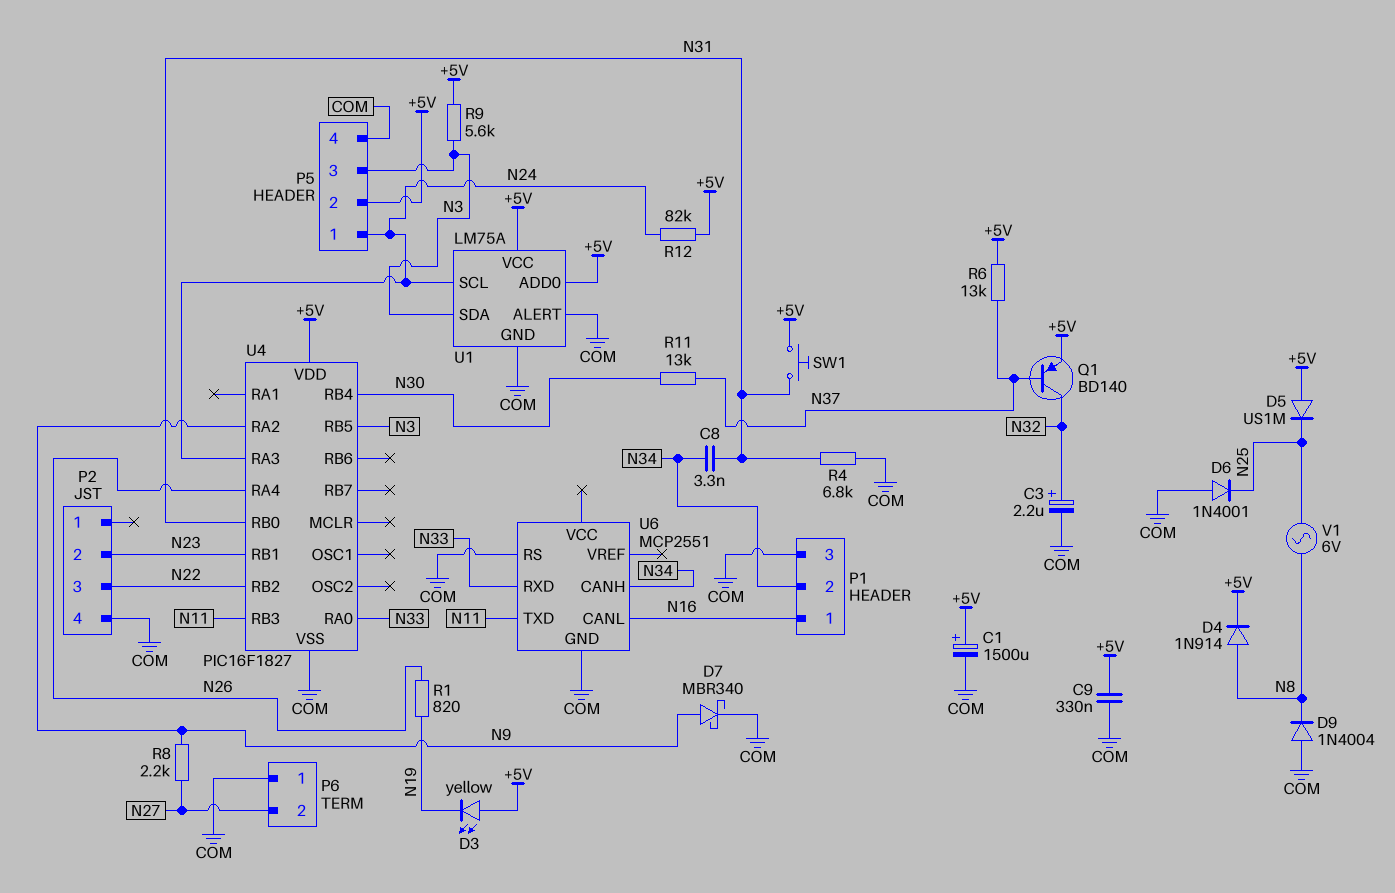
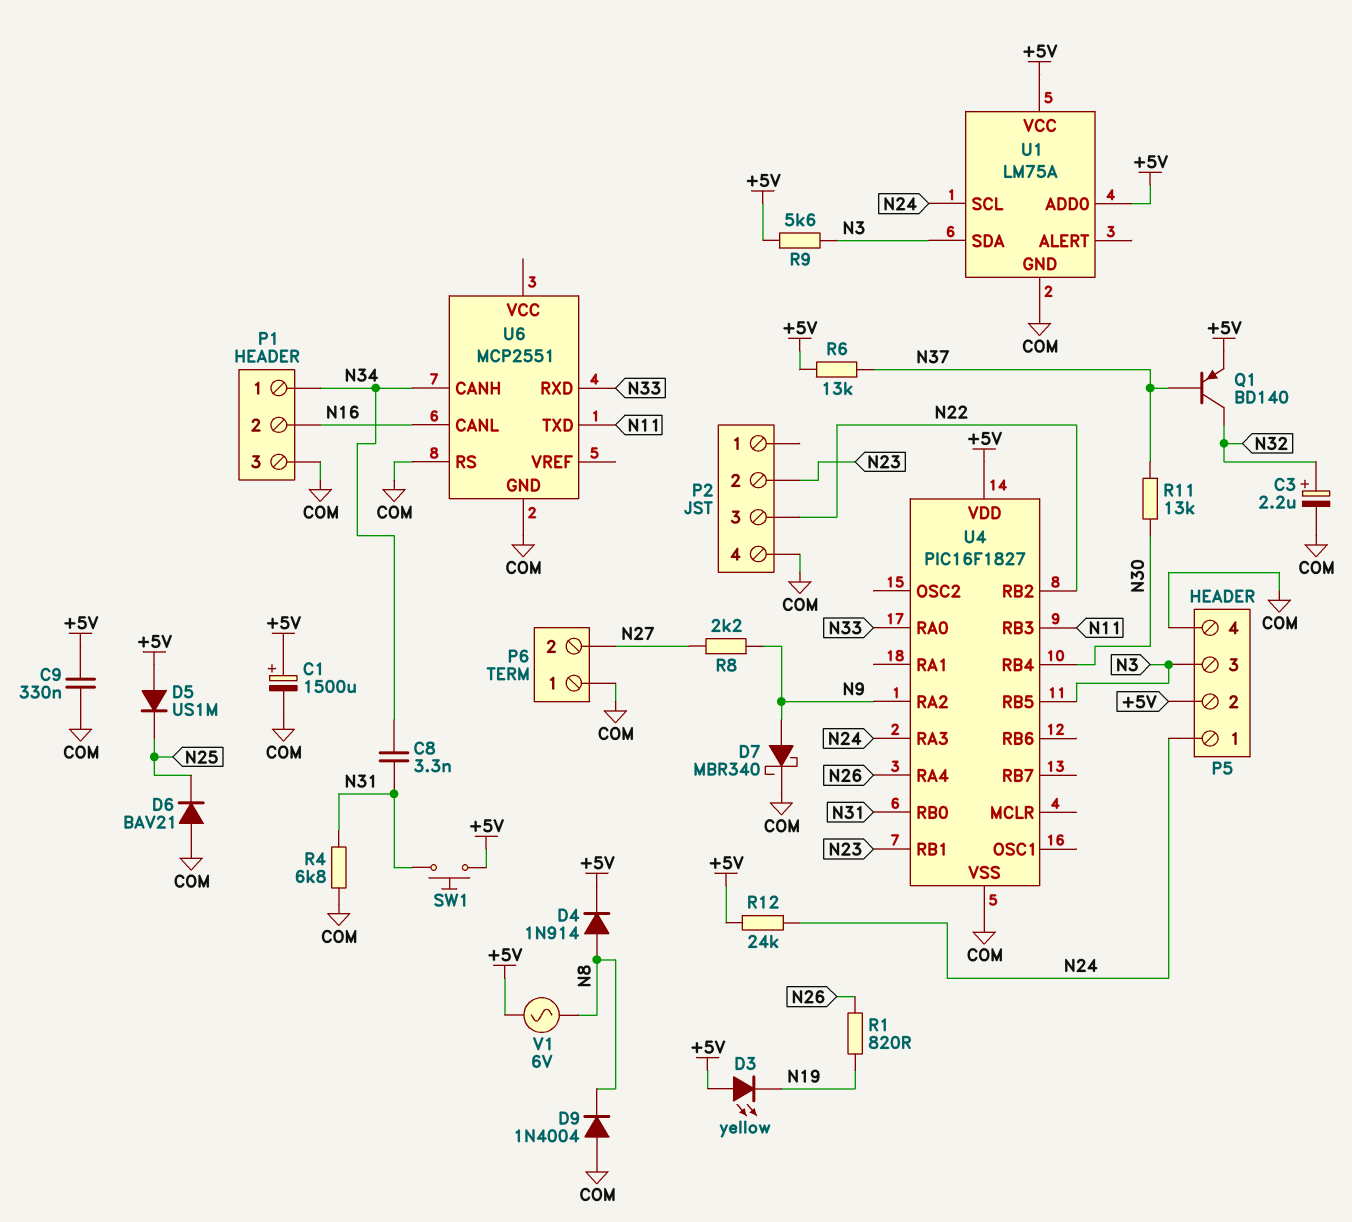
D6: diode 1N4001 (A COM, K N25) -> diode BAV21 (A COM, K N25)
P1 pin 1: N16 -> N34
P1 pin 2: N34 -> N16
R12: 82k (+5V, N24) -> 24k (+5V, N24)
U1 pin ALERT: COM -> none
V1: AC 6V (N8, N25) -> AC 6V (+5V, N8)

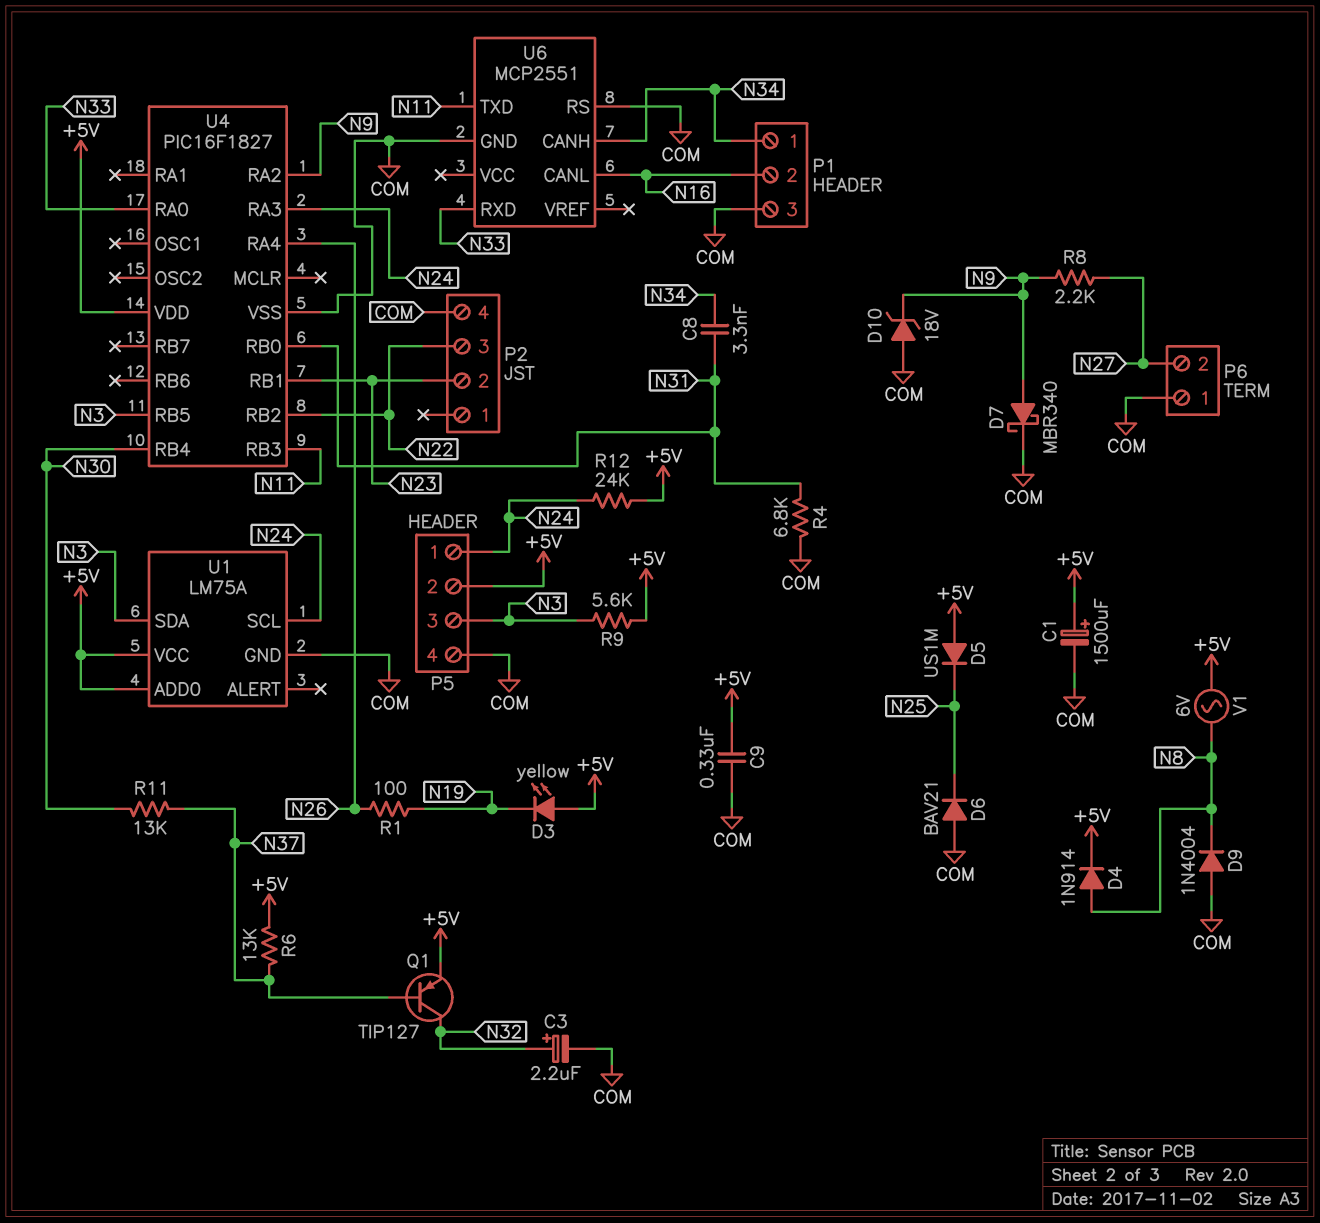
D10: none -> zener 18V (A COM, K N9)
Q1: PNP BD140 (B N37, C N32, E +5V) -> PNP TIP127 (B N37, C N32, E +5V)
R1: 820 (N19, N26) -> 100 (N19, N26)
SW1: button (+5V, N31) -> none

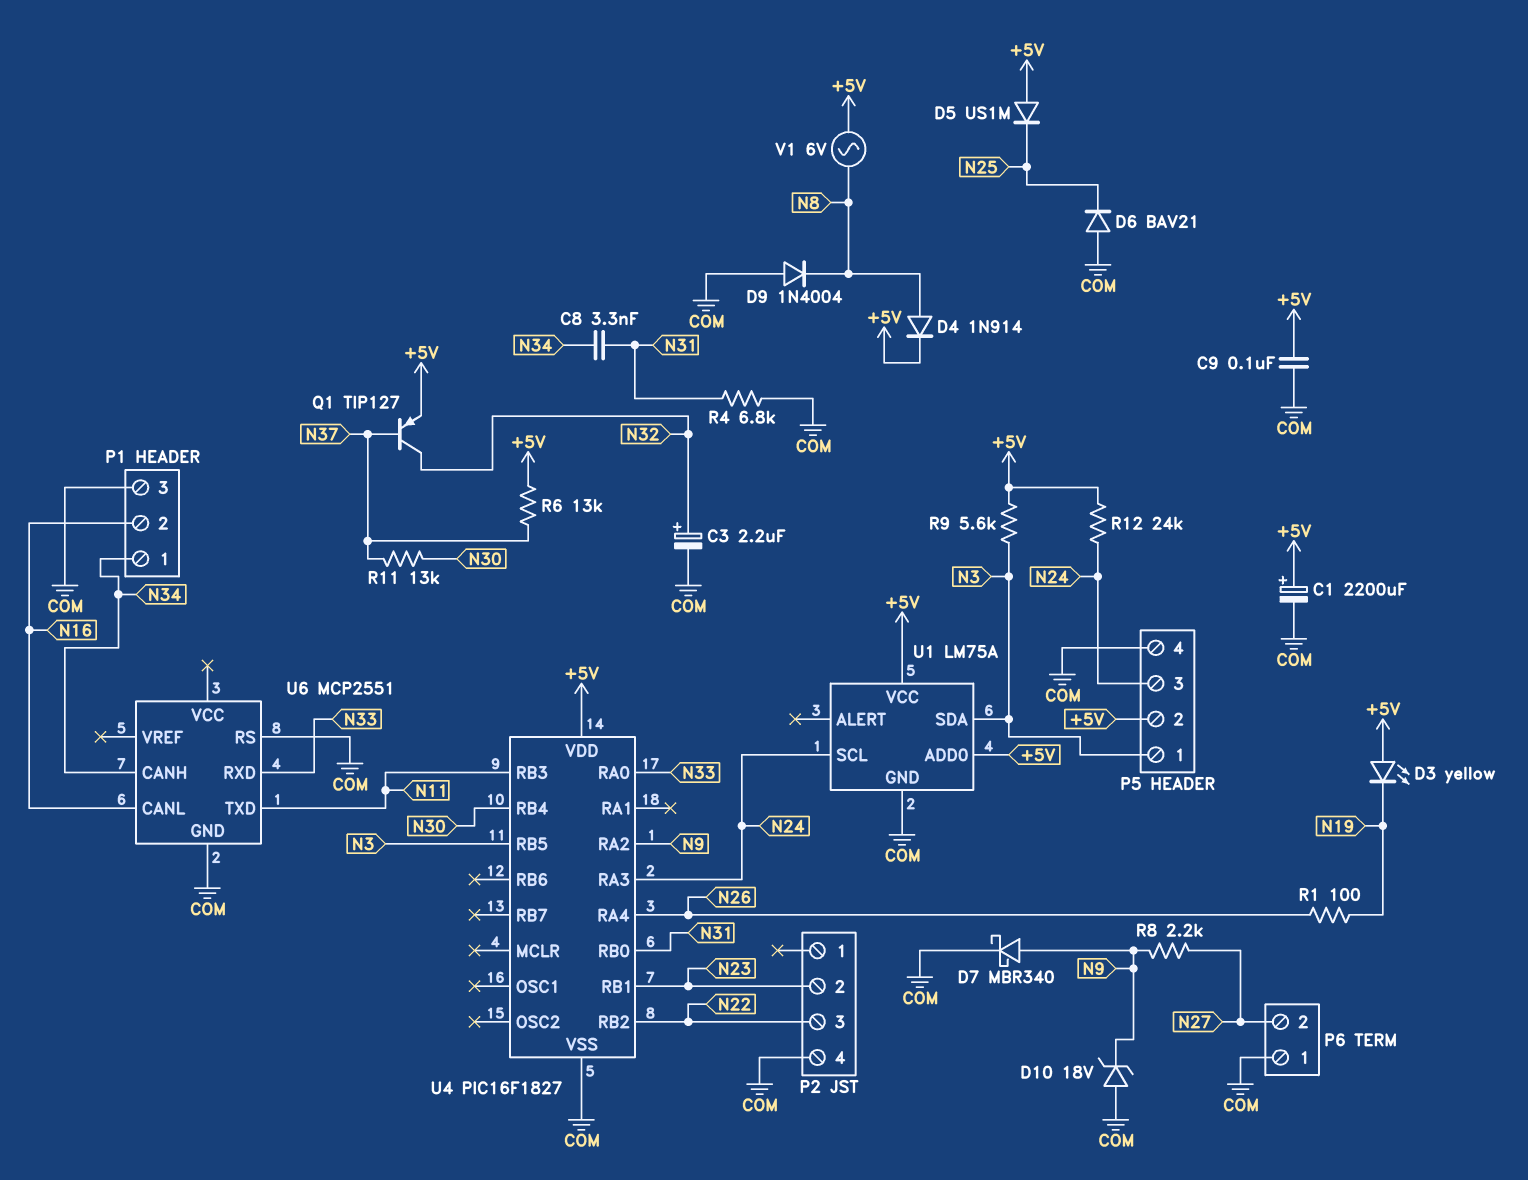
C1: 1500uF (plus +5V, minus COM) -> 2200uF (plus +5V, minus COM)
C9: 330nF (+5V, COM) -> 100nF (+5V, COM)
P5 pin 1: N24 -> N3
P5 pin 3: N3 -> N24

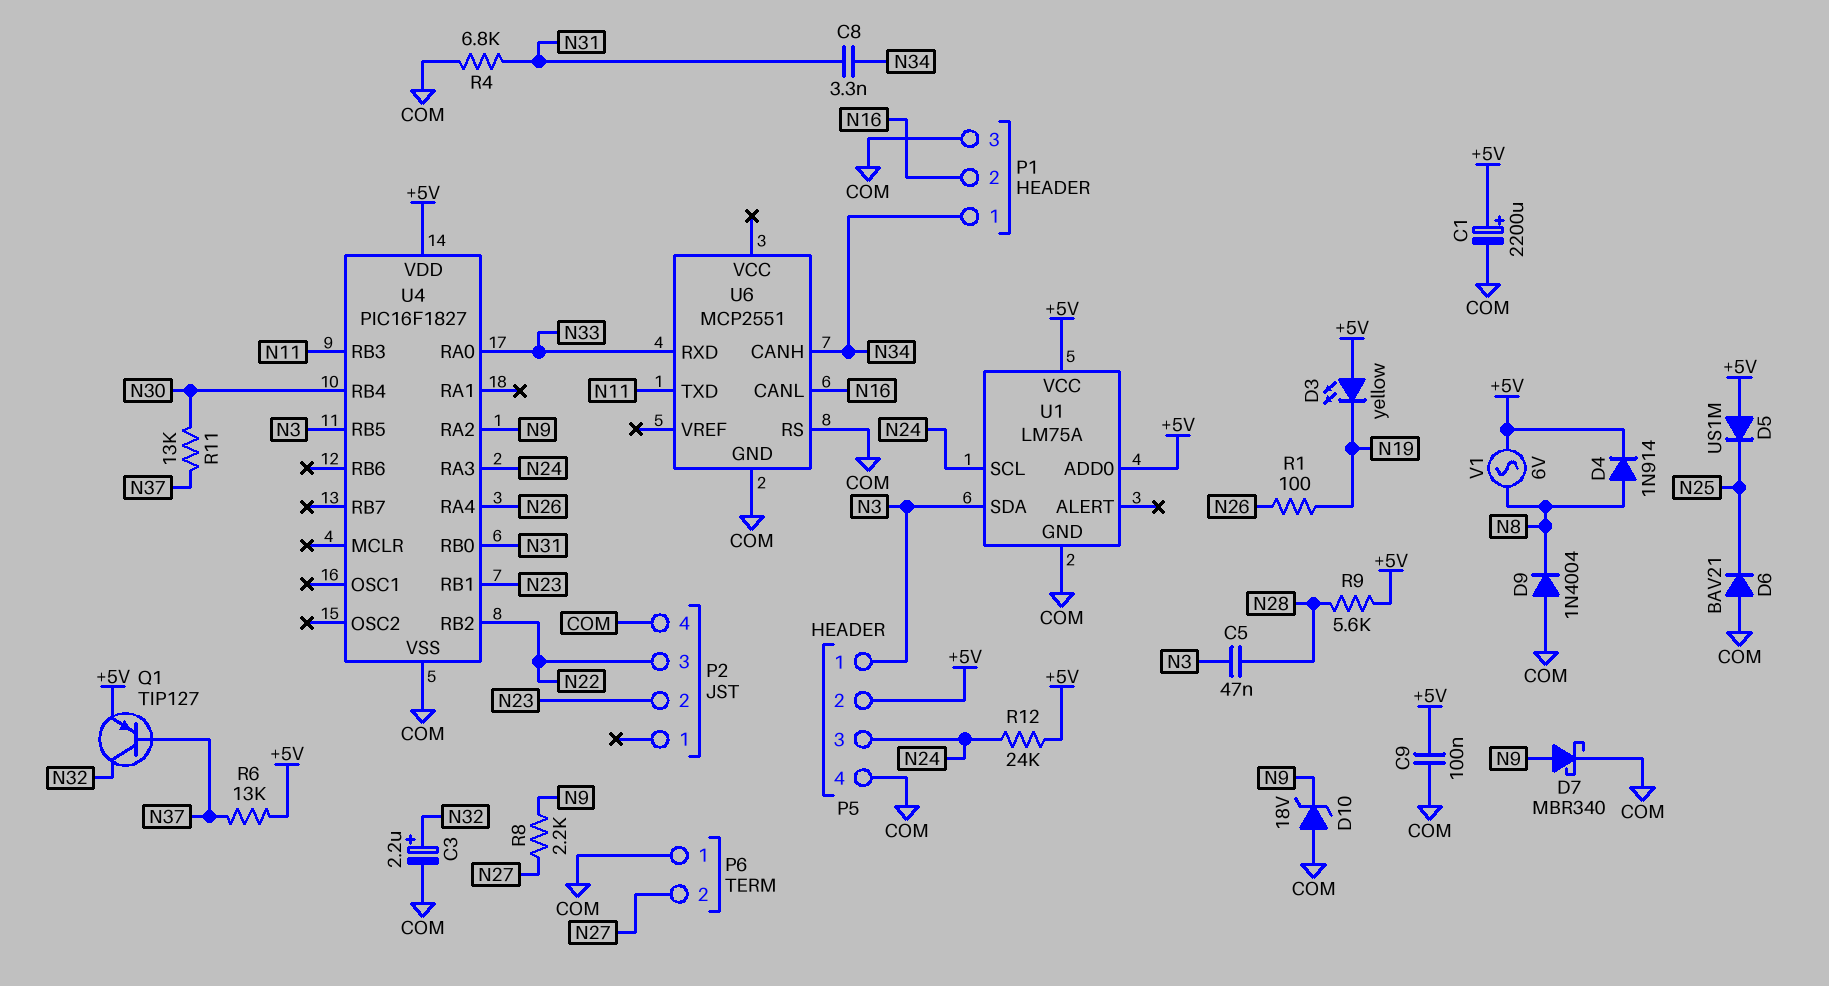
C5: none -> 47nF (N3, N28)
R9: 5.6k (+5V, N3) -> 5.6k (+5V, N28)

